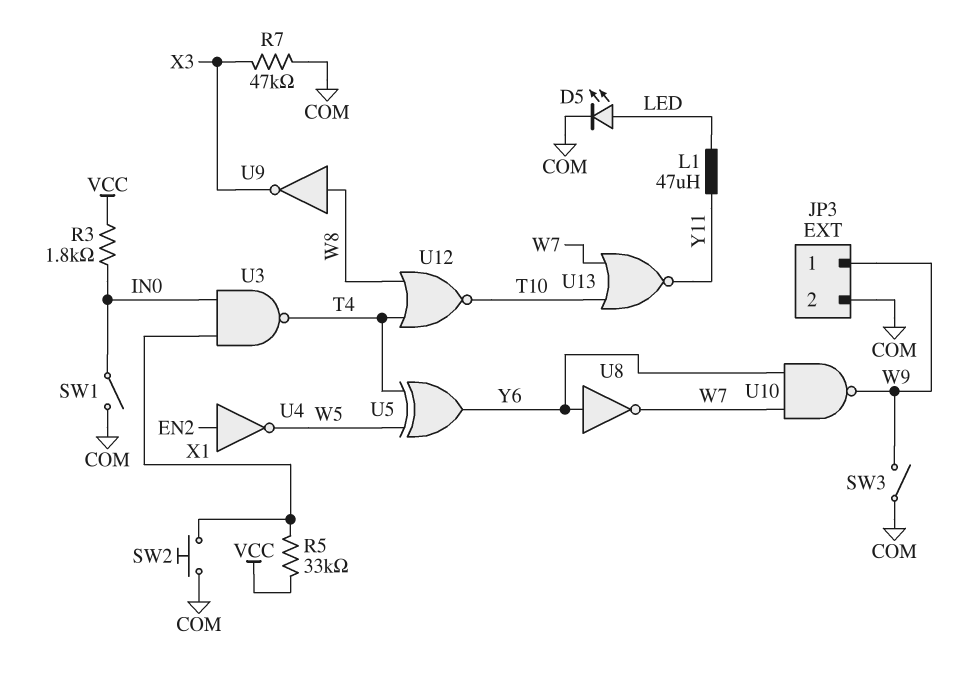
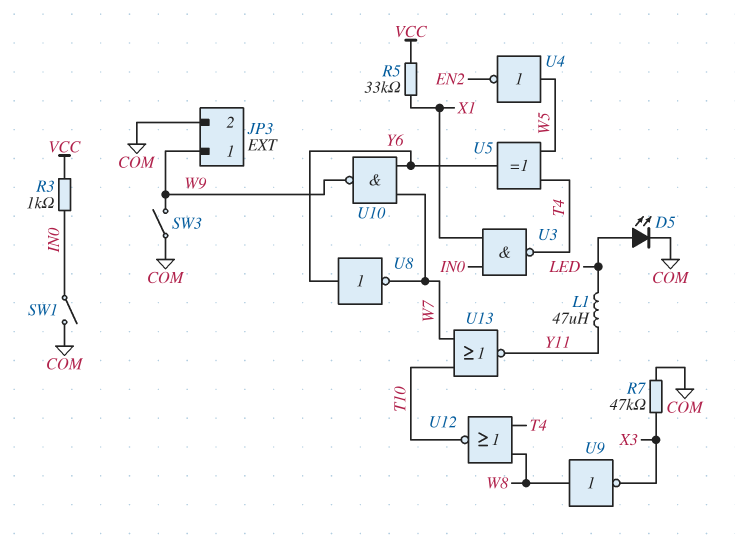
R3: 1.8k (IN0, VCC) -> 1k (IN0, VCC)
SW2: button (COM, X1) -> none
U4: NOT (in EN2, out W5) -> NOT (in W5, out EN2)

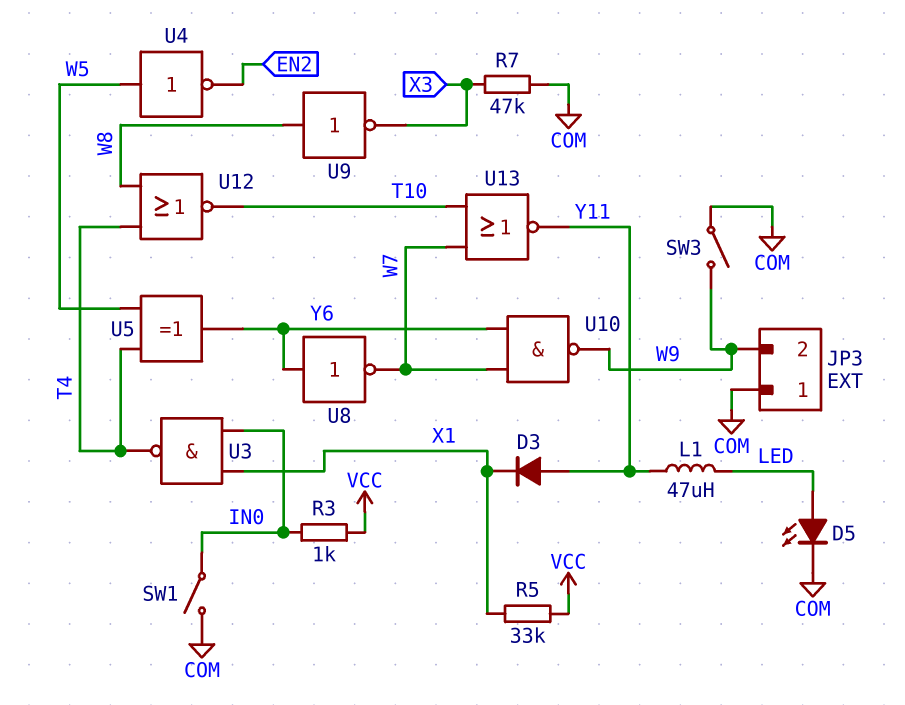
D3: none -> diode (A Y11, K X1)
JP3 pin 1: W9 -> COM
JP3 pin 2: COM -> W9

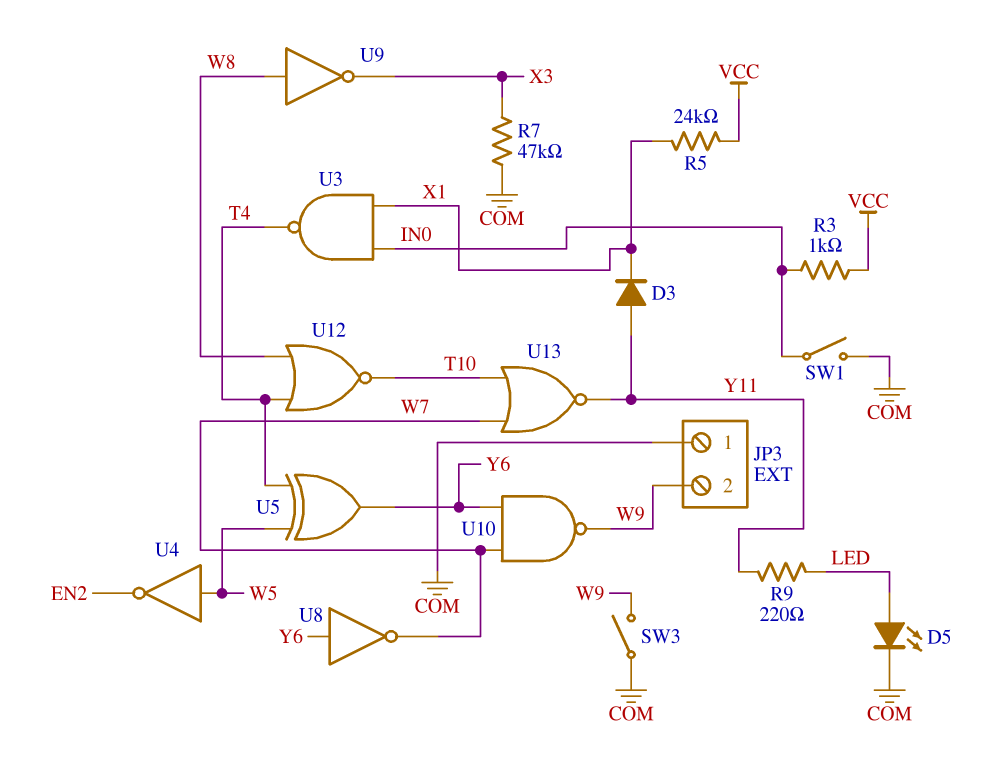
L1: 47uH (LED, Y11) -> none
R5: 33k (VCC, X1) -> 24k (VCC, X1)
R9: none -> 220 (LED, Y11)

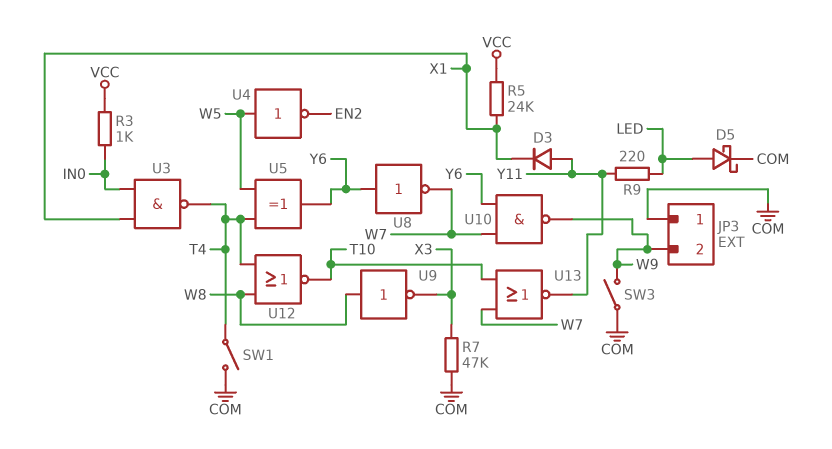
D5: LED (A LED, K COM) -> schottky (A LED, K COM)
SW1: switch (COM, IN0) -> switch (COM, T4)

